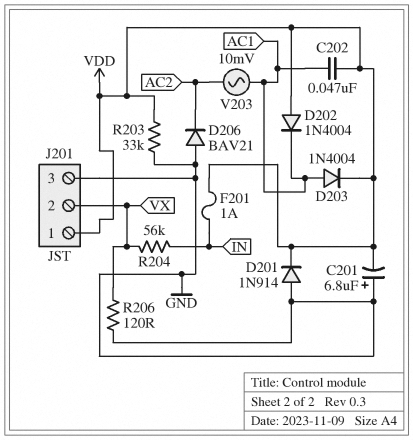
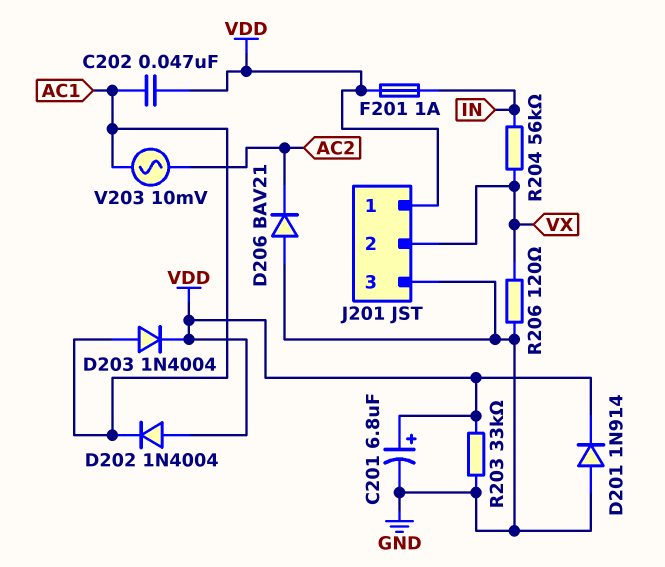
C201: 6.8uF (plus GND, minus VDD) -> 6.8uF (plus VDD, minus GND)

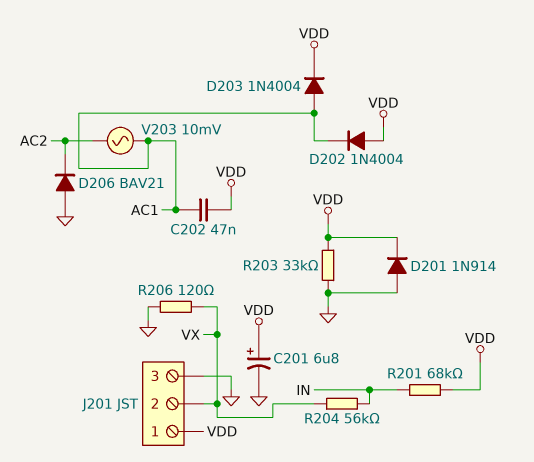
F201: 1A (IN, VDD) -> none
R201: none -> 68k (IN, VDD)

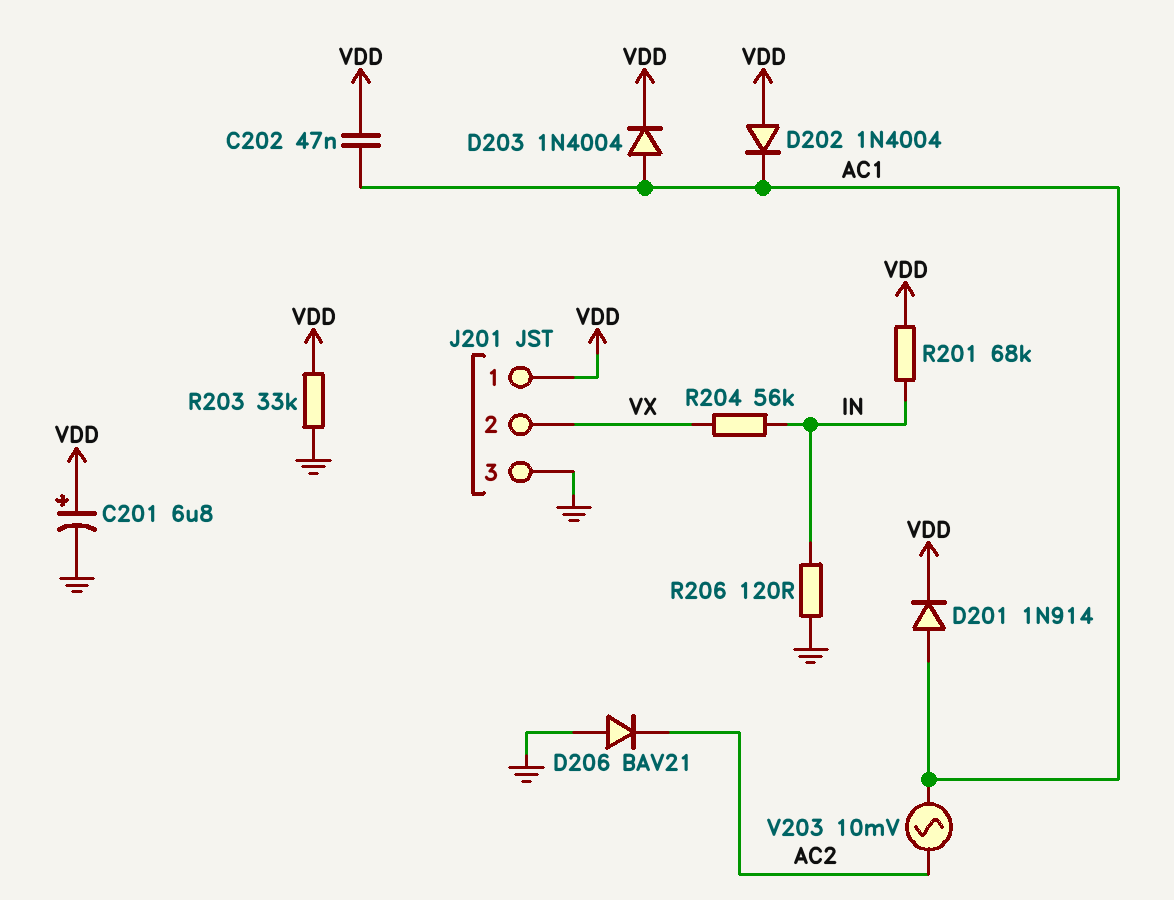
D201: diode 1N914 (A GND, K VDD) -> diode 1N914 (A AC1, K VDD)
R206: 120 (GND, VX) -> 120 (GND, IN)

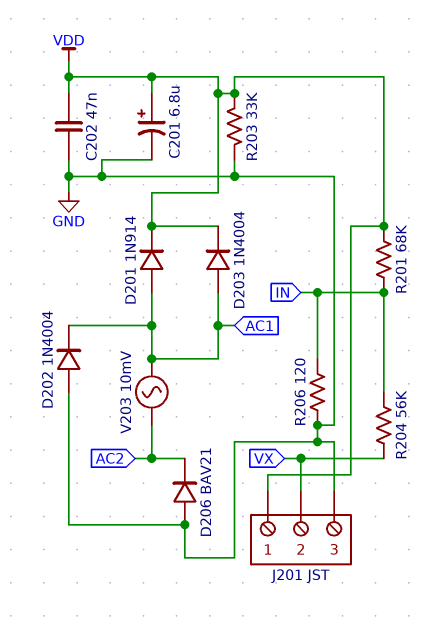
C202: 47nF (AC1, VDD) -> 47nF (GND, VDD)
D202: diode 1N4004 (A VDD, K AC1) -> diode 1N4004 (A GND, K AC1)

